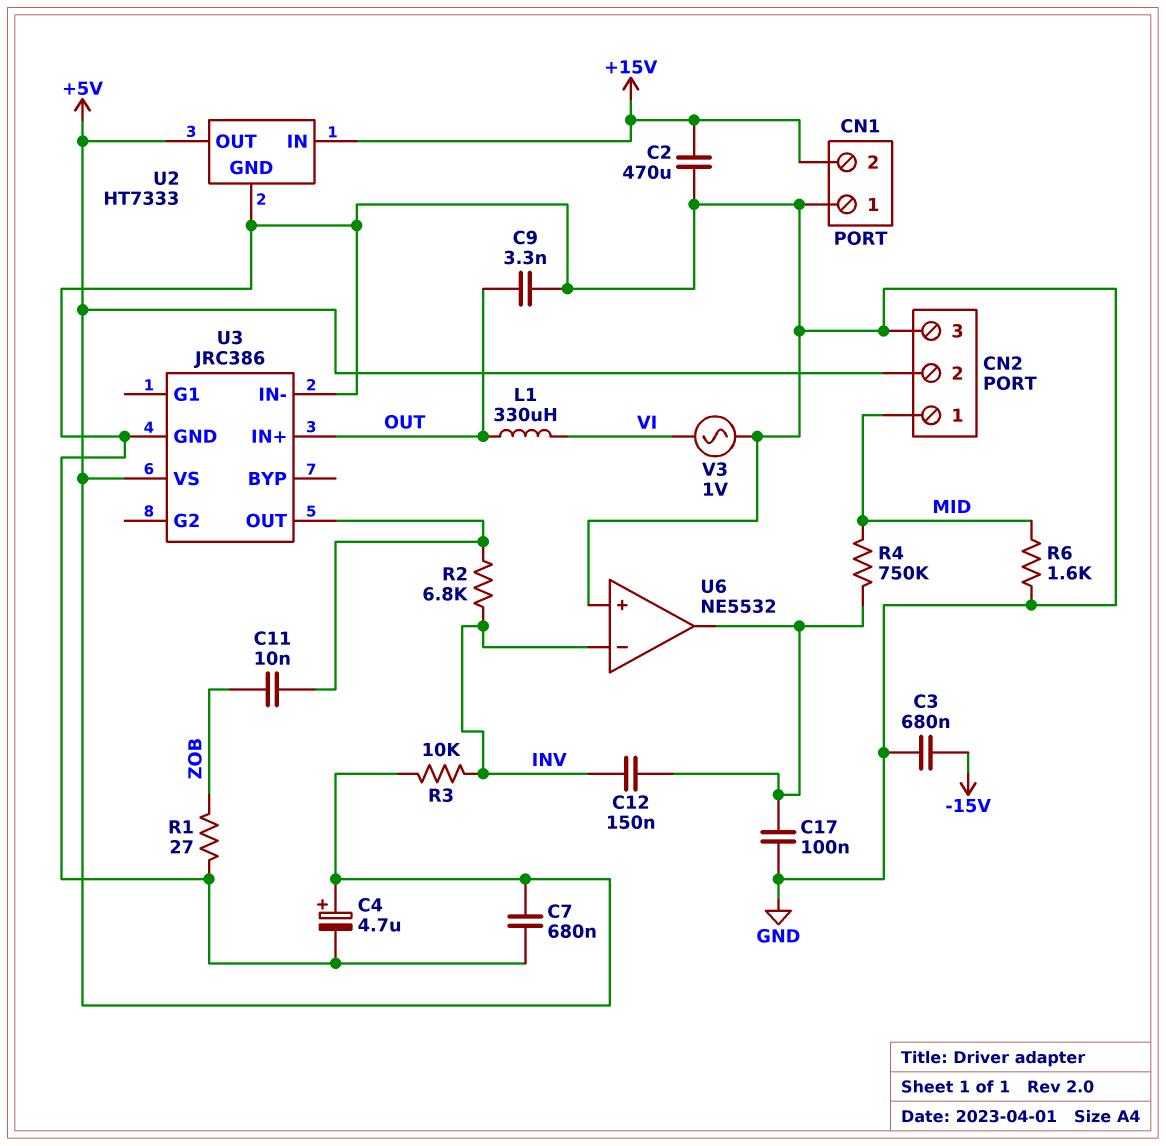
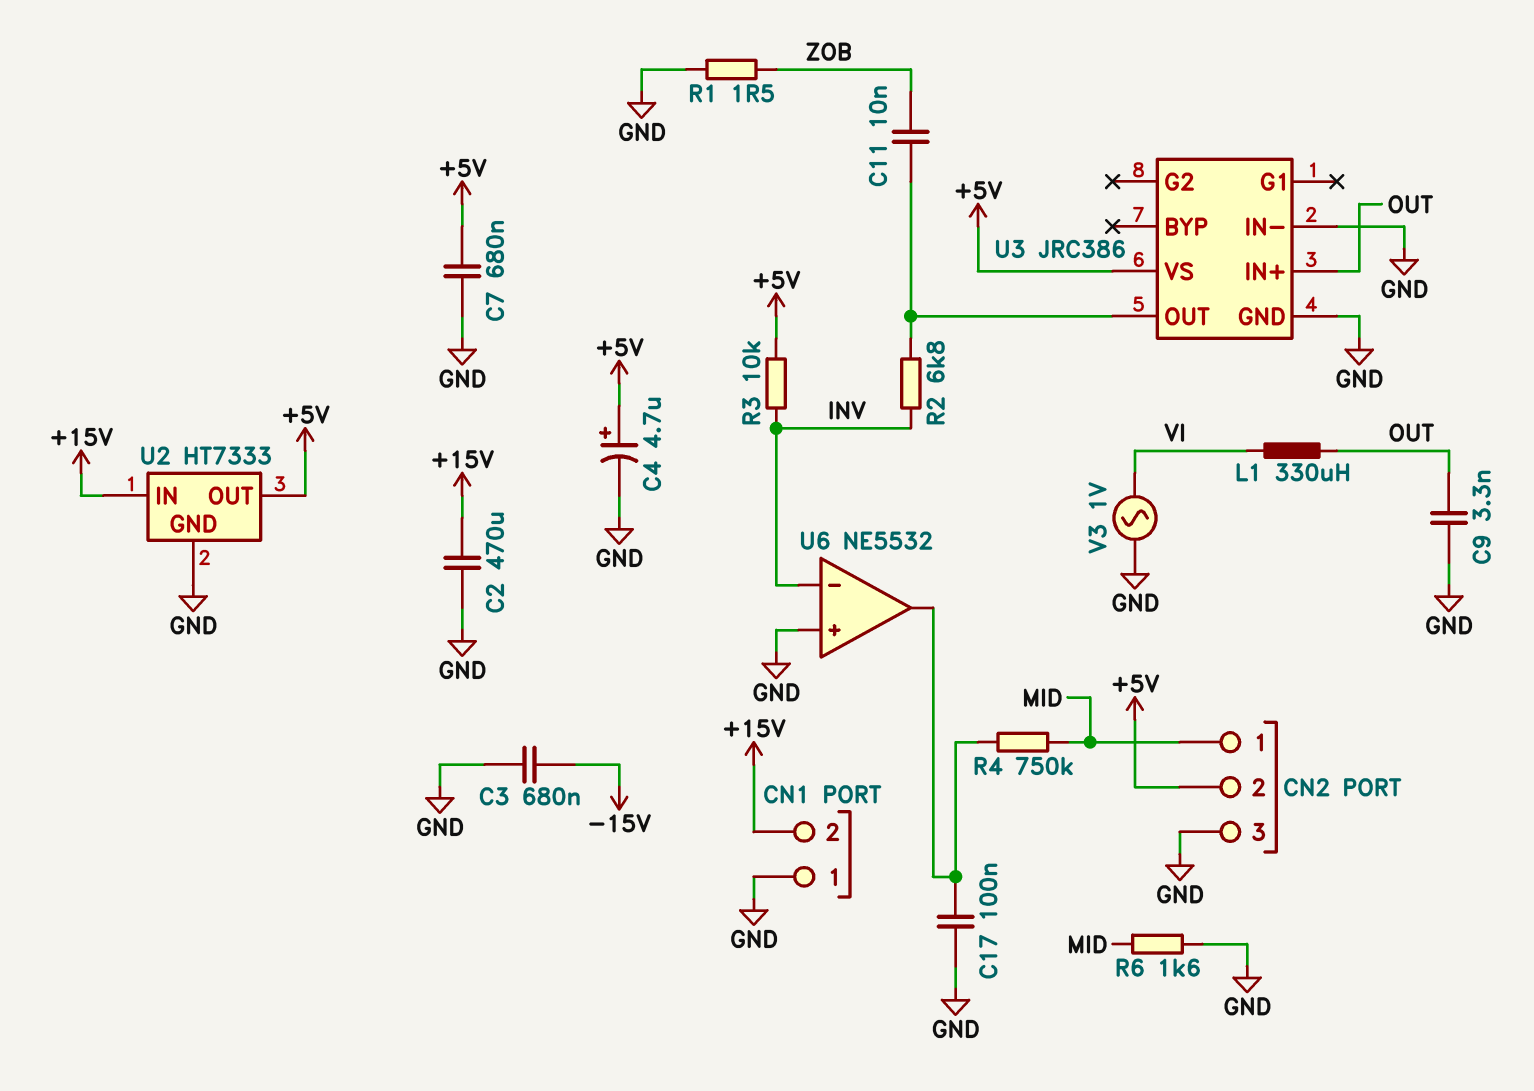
C12: 150nF (INV, U6/out) -> none
R1: 27 (GND, ZOB) -> 1.5 (GND, ZOB)

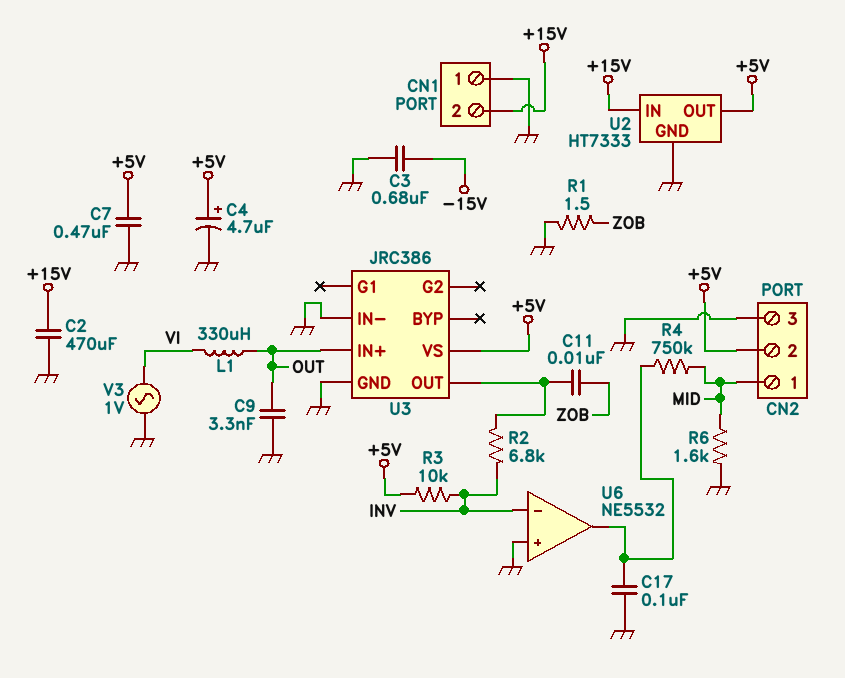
C7: 680nF (+5V, GND) -> 470nF (+5V, GND)

